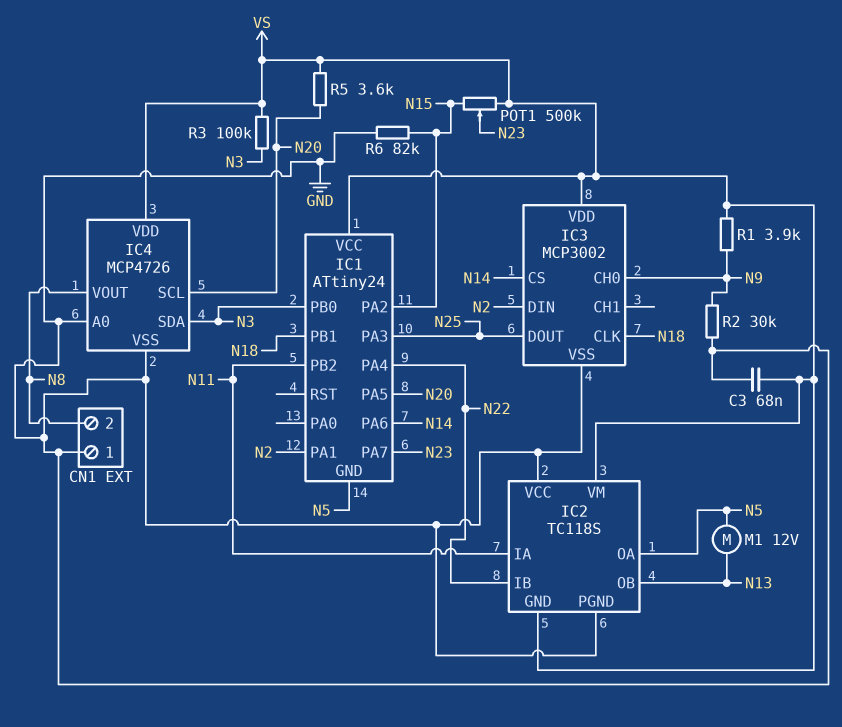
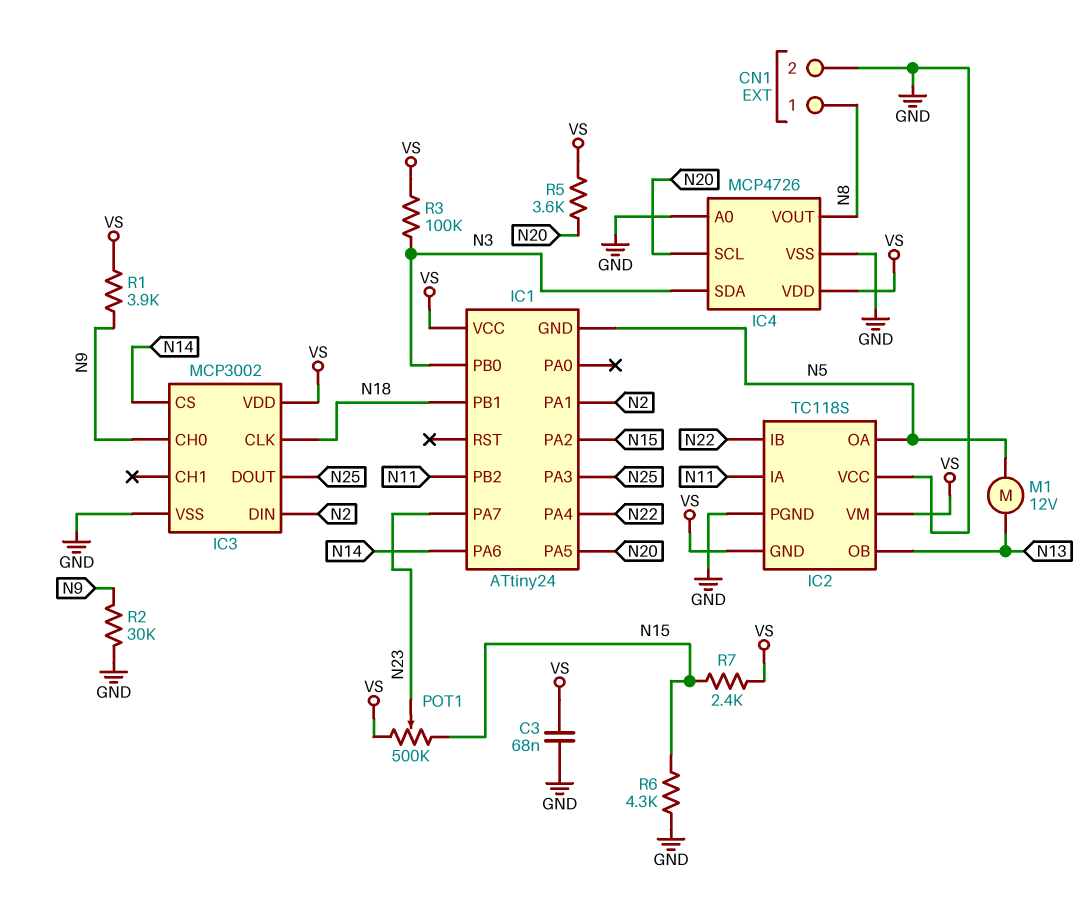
CN1 pin 1: GND -> N8
CN1 pin 2: N8 -> GND
R6: 82k (GND, N15) -> 4.3k (GND, N15)
R7: none -> 2.4k (N15, VS)

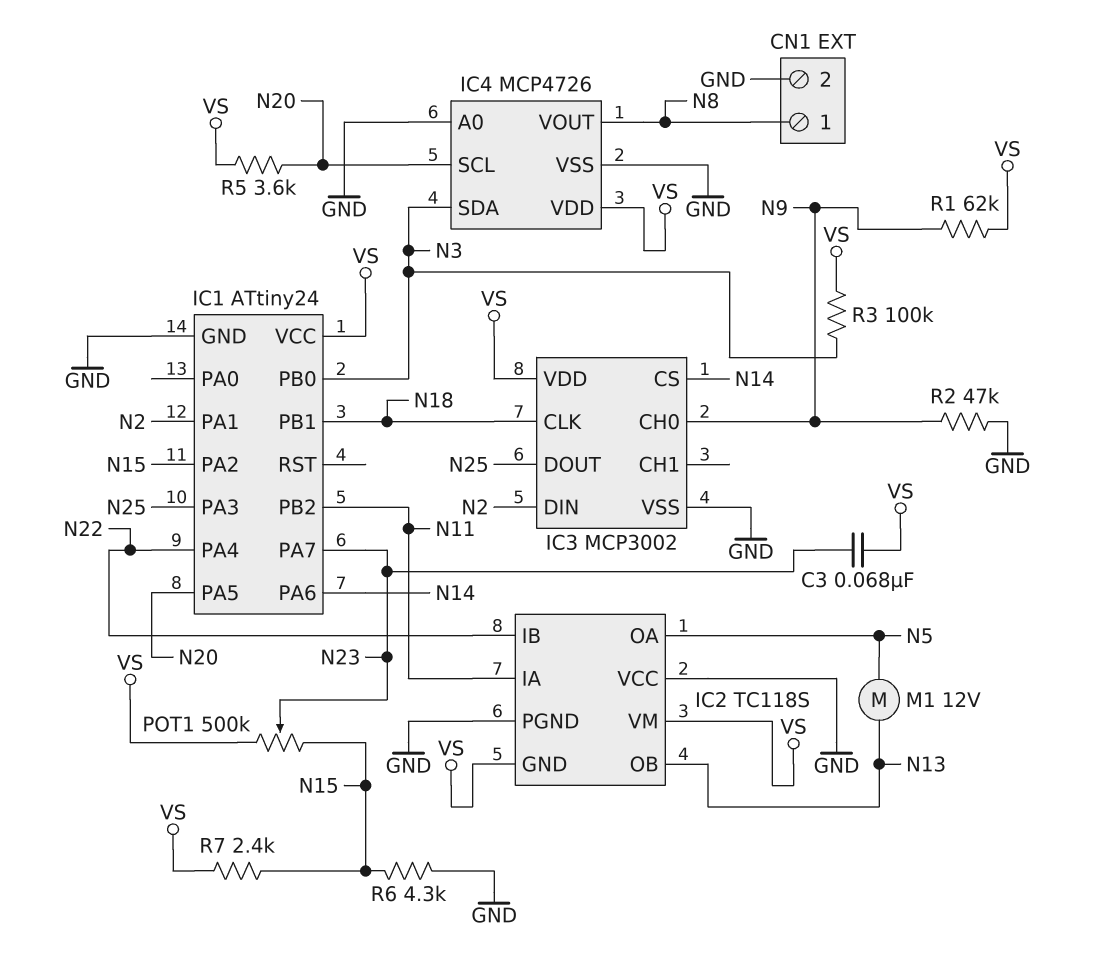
C3: 68nF (GND, VS) -> 68nF (N23, VS)
IC1 pin GND: N5 -> GND
R1: 3.9k (N9, VS) -> 62k (N9, VS)
R2: 30k (GND, N9) -> 47k (GND, N9)

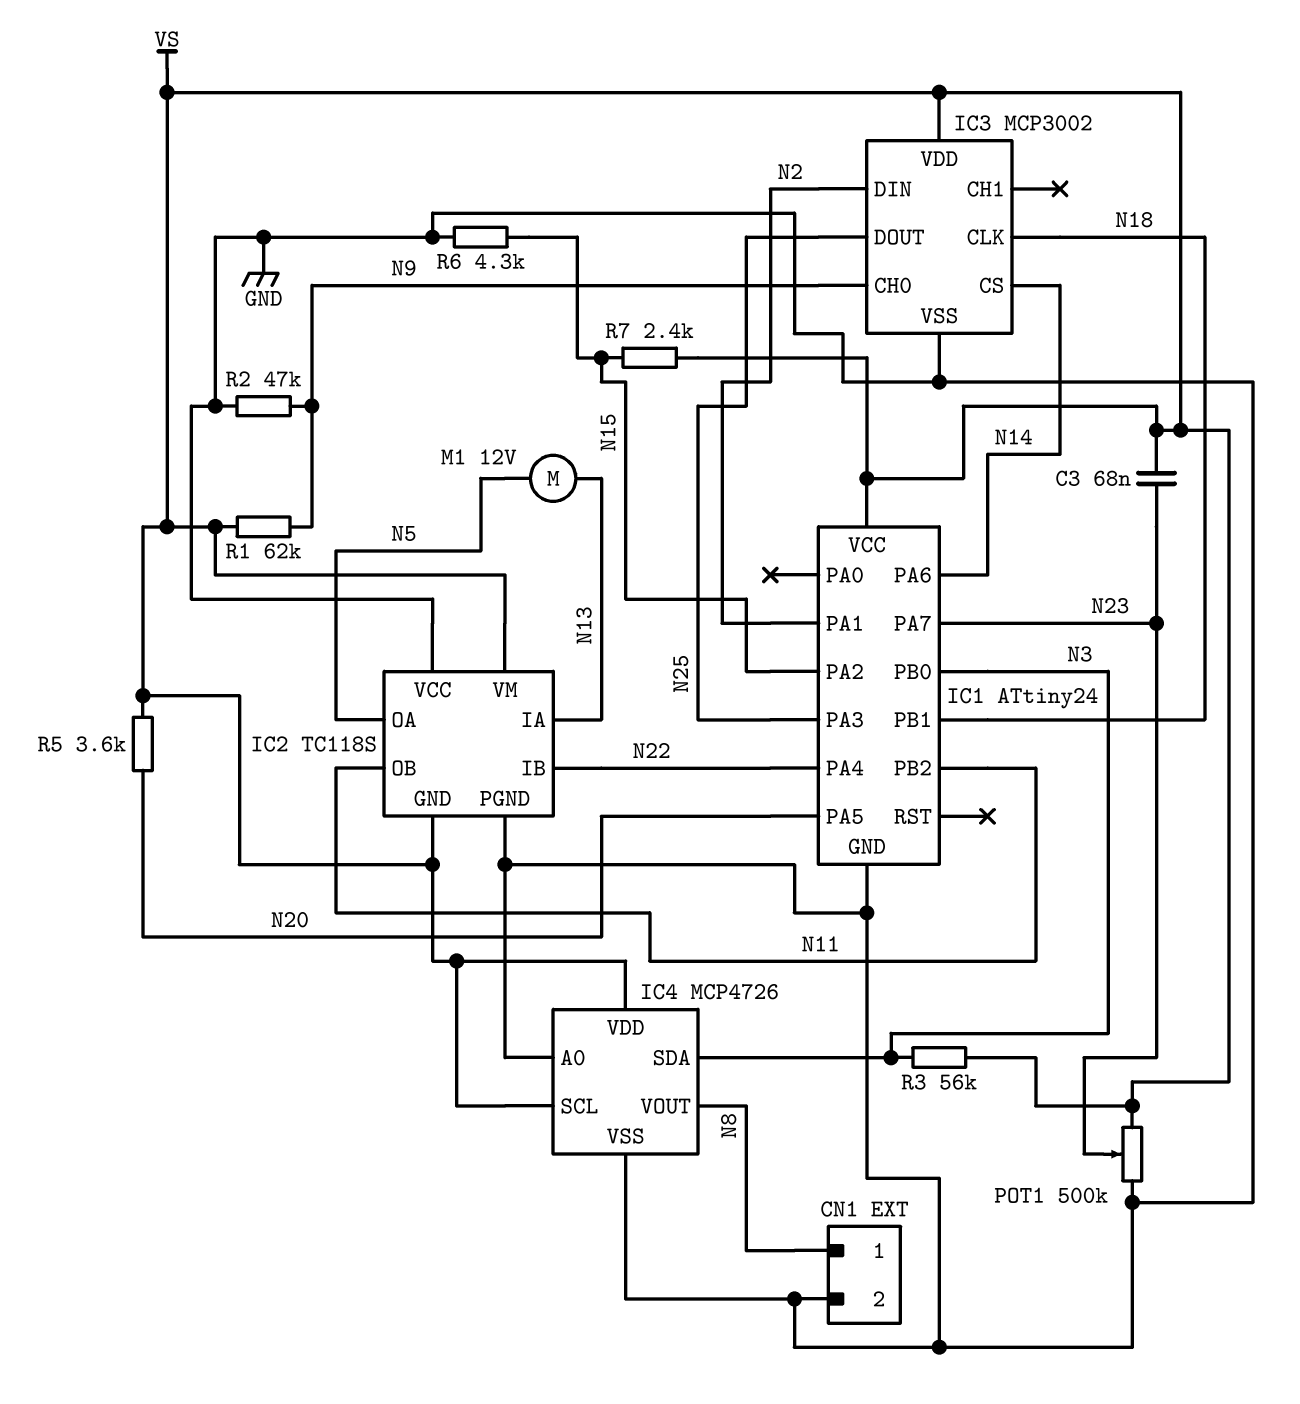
IC2 pin IA: N11 -> N13
IC2 pin OB: N13 -> N11
IC4 pin SCL: N20 -> VS
POT1: 500k (N15, VS, wiper N23) -> 500k (GND, VS, wiper N23)
R3: 100k (N3, VS) -> 56k (N3, VS)

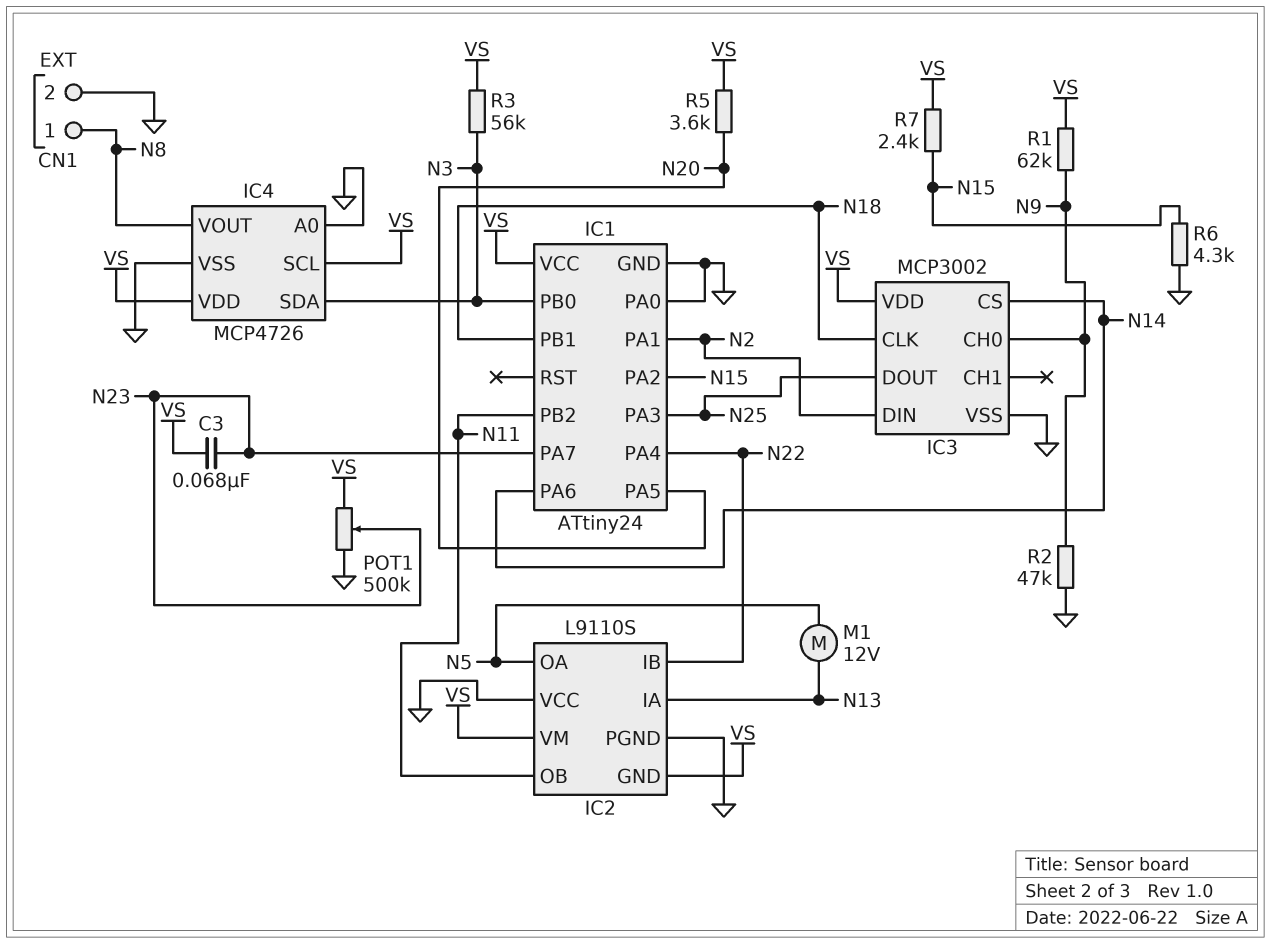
IC1 pin PA0: none -> GND
IC2: TC118S -> L9110S

